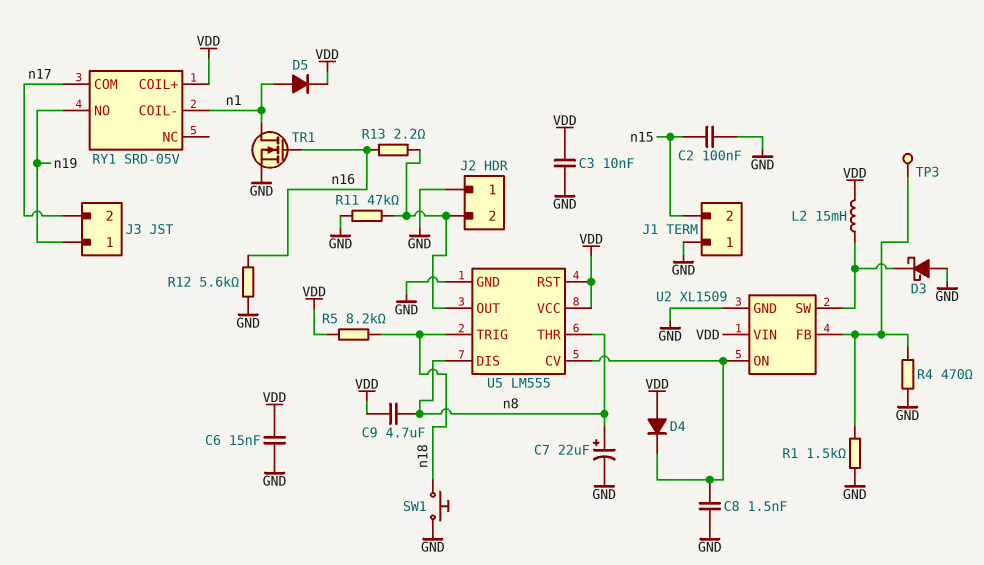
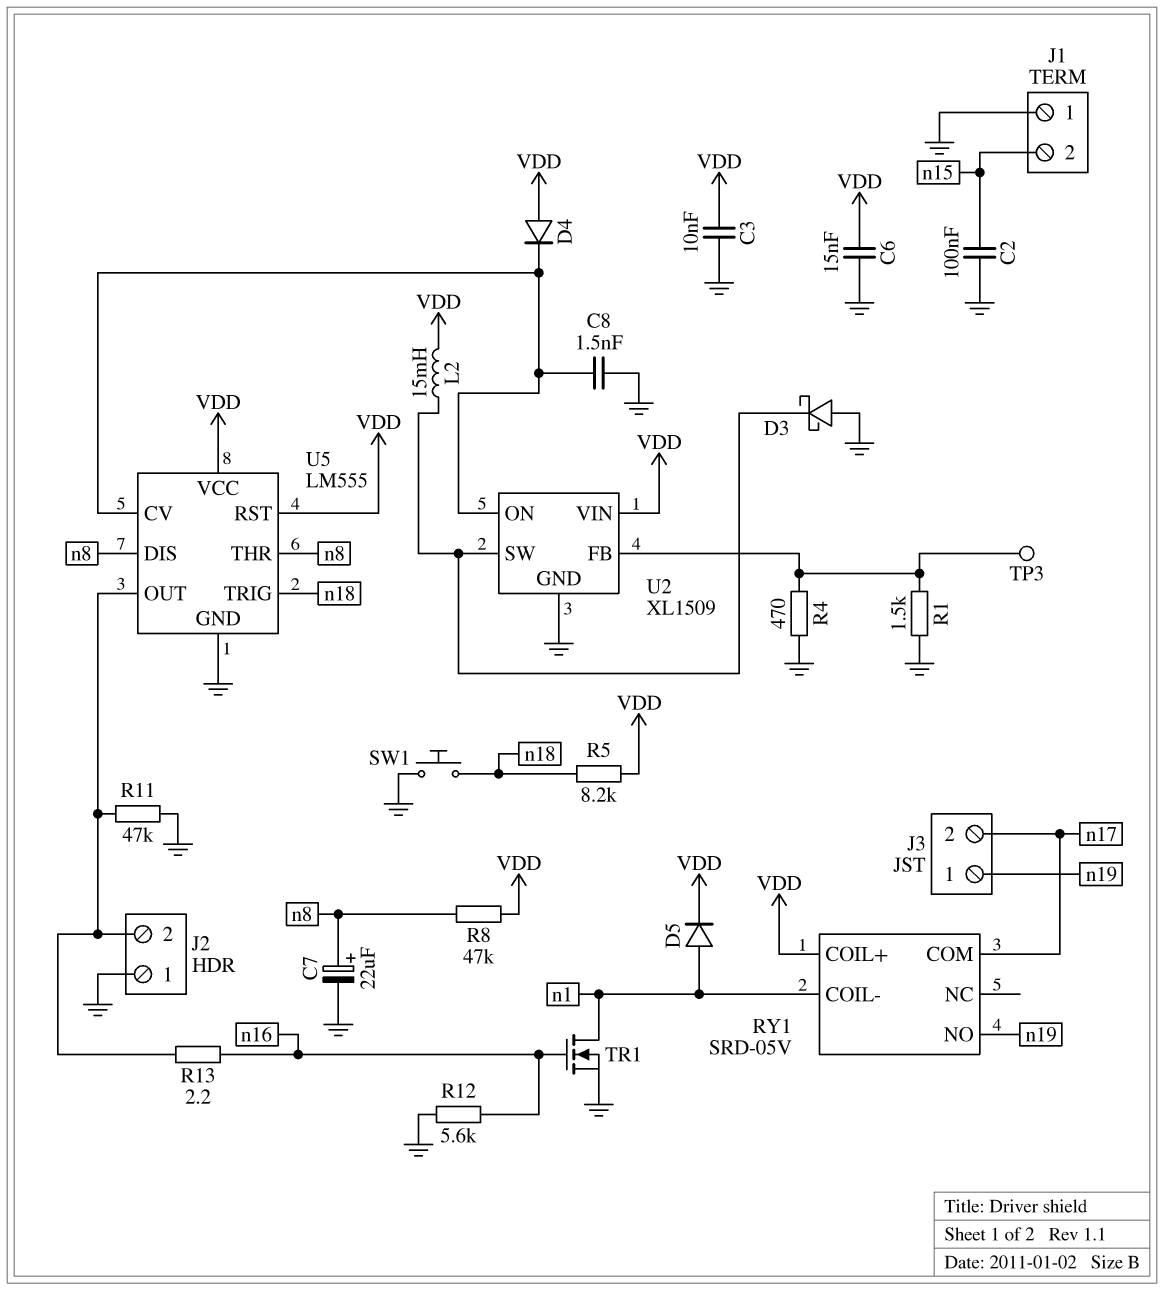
C9: 4.7uF (VDD, n8) -> none
R8: none -> 47k (VDD, n8)

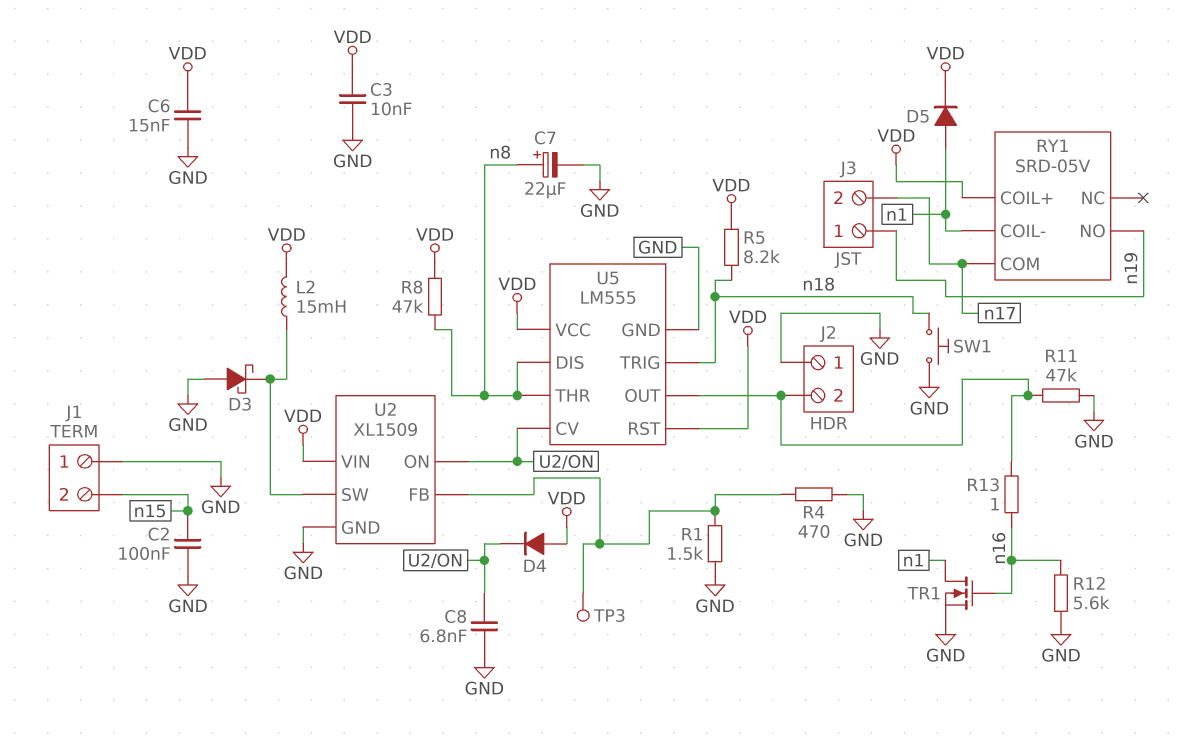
C8: 1.5nF (GND, U2/ON) -> 6.8nF (GND, U2/ON)
R13: 2.2 (J2/2, n16) -> 1 (J2/2, n16)

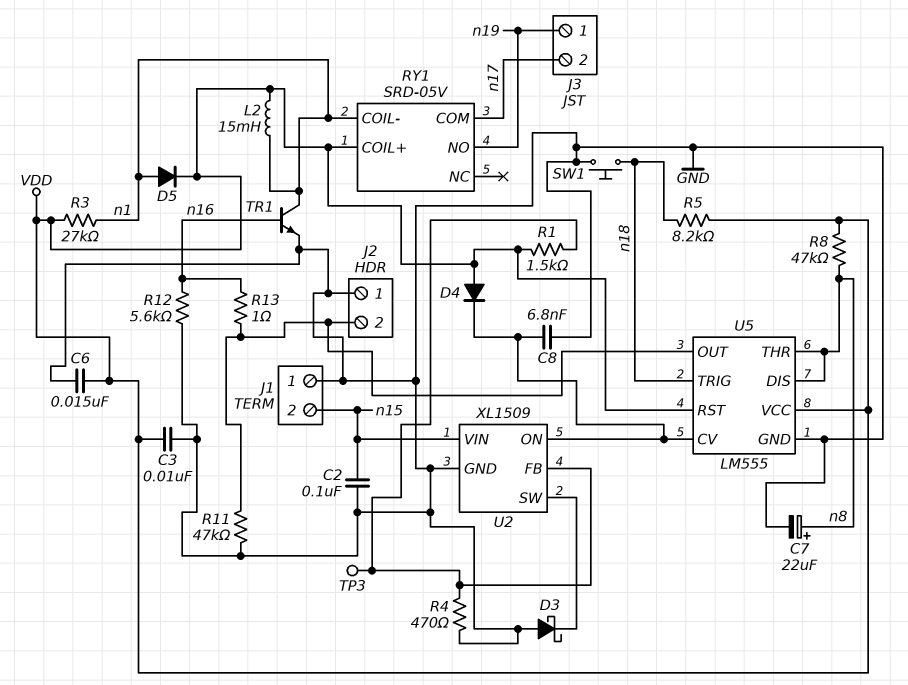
L2: 15mH (U2/SW, VDD) -> 15mH (VDD, n1)
R1: 1.5k (GND, U2/FB) -> 1.5k (U2/FB, VDD)
R3: none -> 27k (VDD, n1)
TR1: NMOS (G n16, D n1, S GND) -> NPN (B n16, C n1, E GND)
U2 pin VIN: VDD -> n15

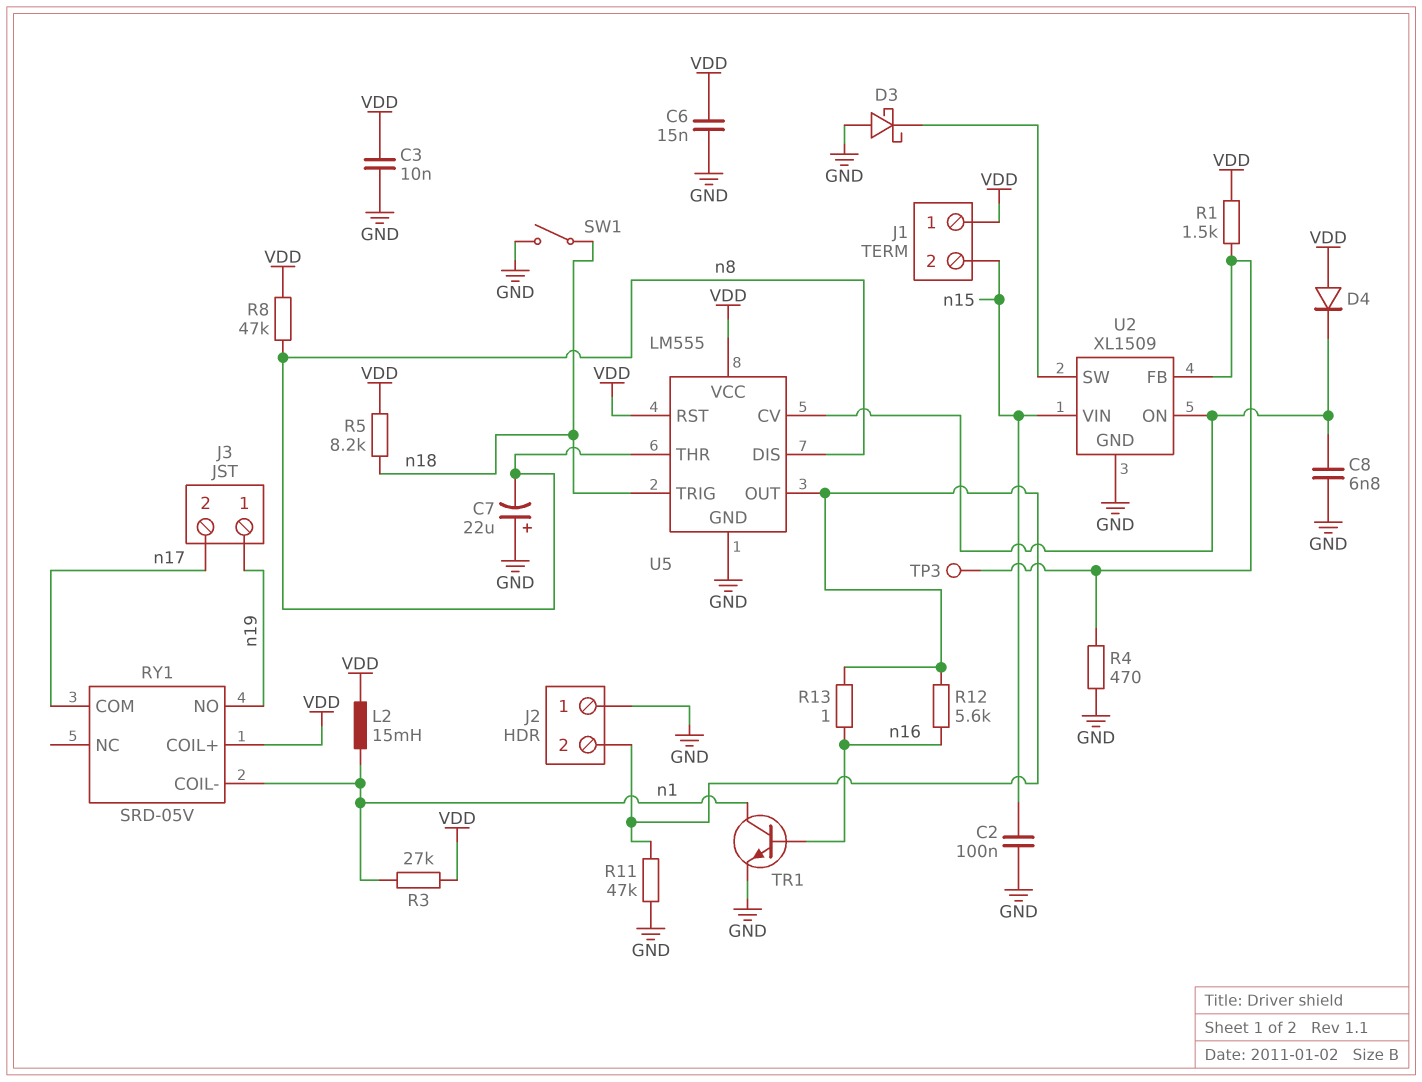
C7: 22uF (plus n8, minus GND) -> 22uF (plus GND, minus n8)
D5: diode (A n1, K VDD) -> none
J1 pin 1: GND -> VDD
R12: 5.6k (GND, n16) -> 5.6k (J2/2, n16)
SW1: button (GND, n18) -> switch (GND, n18)

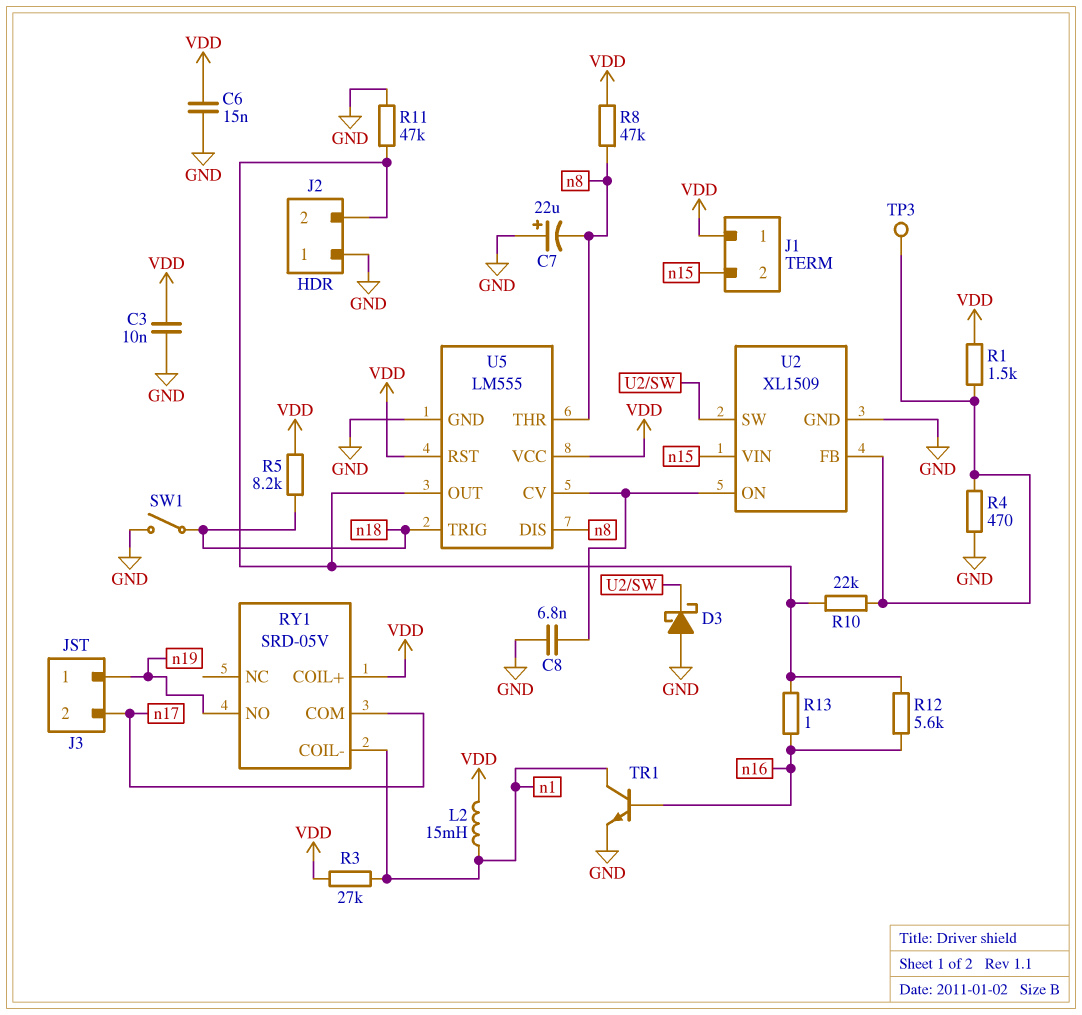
C2: 100nF (GND, n15) -> none
D4: diode (A VDD, K U2/ON) -> none
R10: none -> 22k (J2/2, U2/FB)

